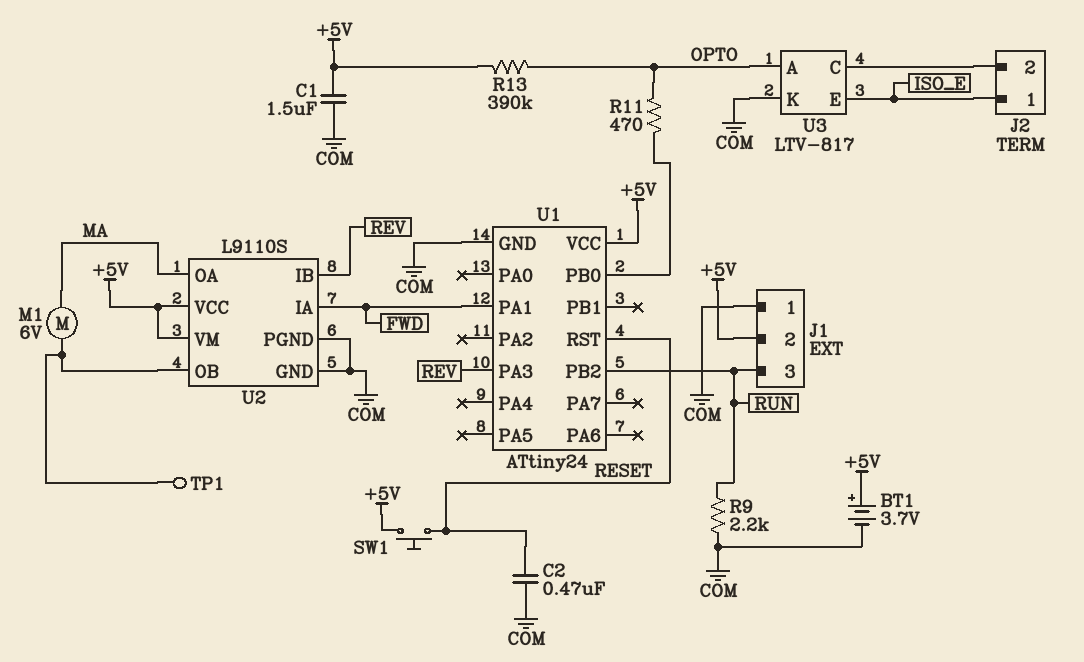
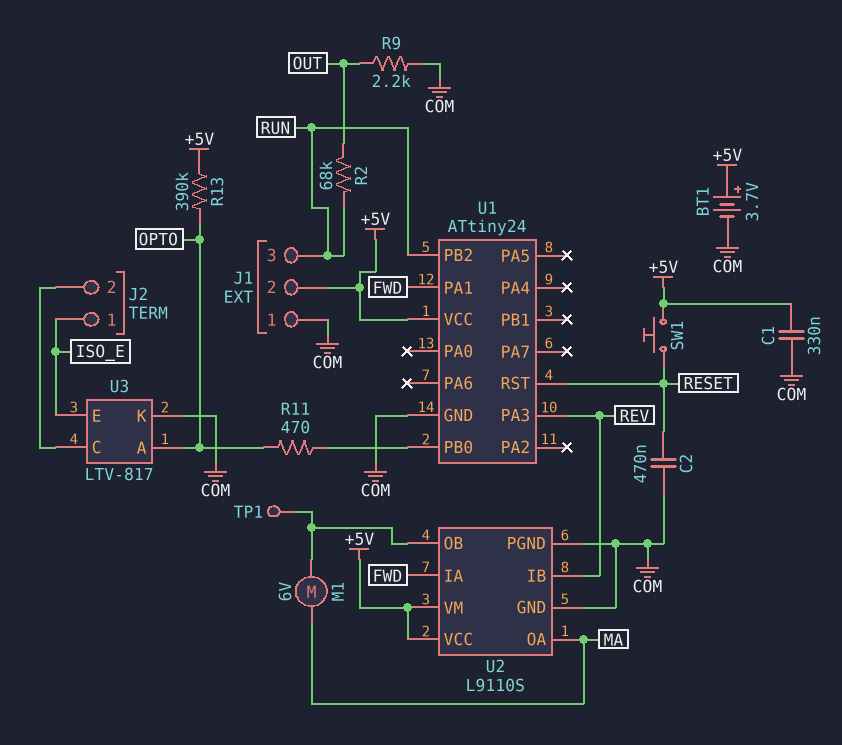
C1: 1.5uF (+5V, COM) -> 330nF (+5V, COM)
R2: none -> 68k (OUT, RUN)
R9: 2.2k (COM, RUN) -> 2.2k (COM, OUT)

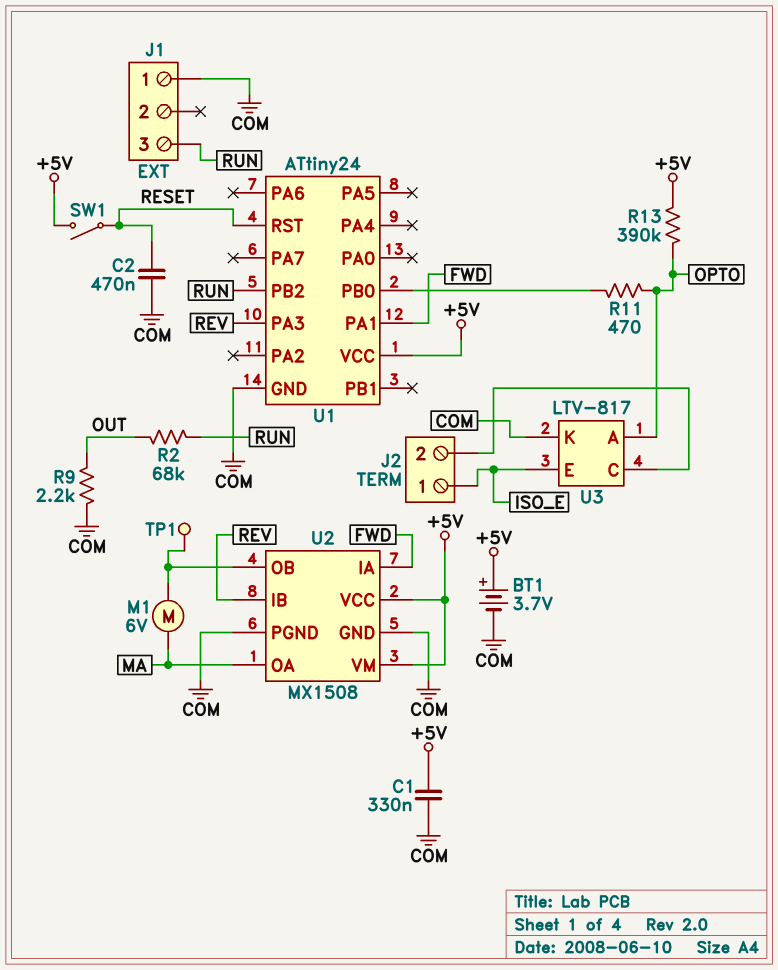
J1 pin 2: +5V -> none
SW1: button (+5V, RESET) -> switch (+5V, RESET)
U2: L9110S -> MX1508

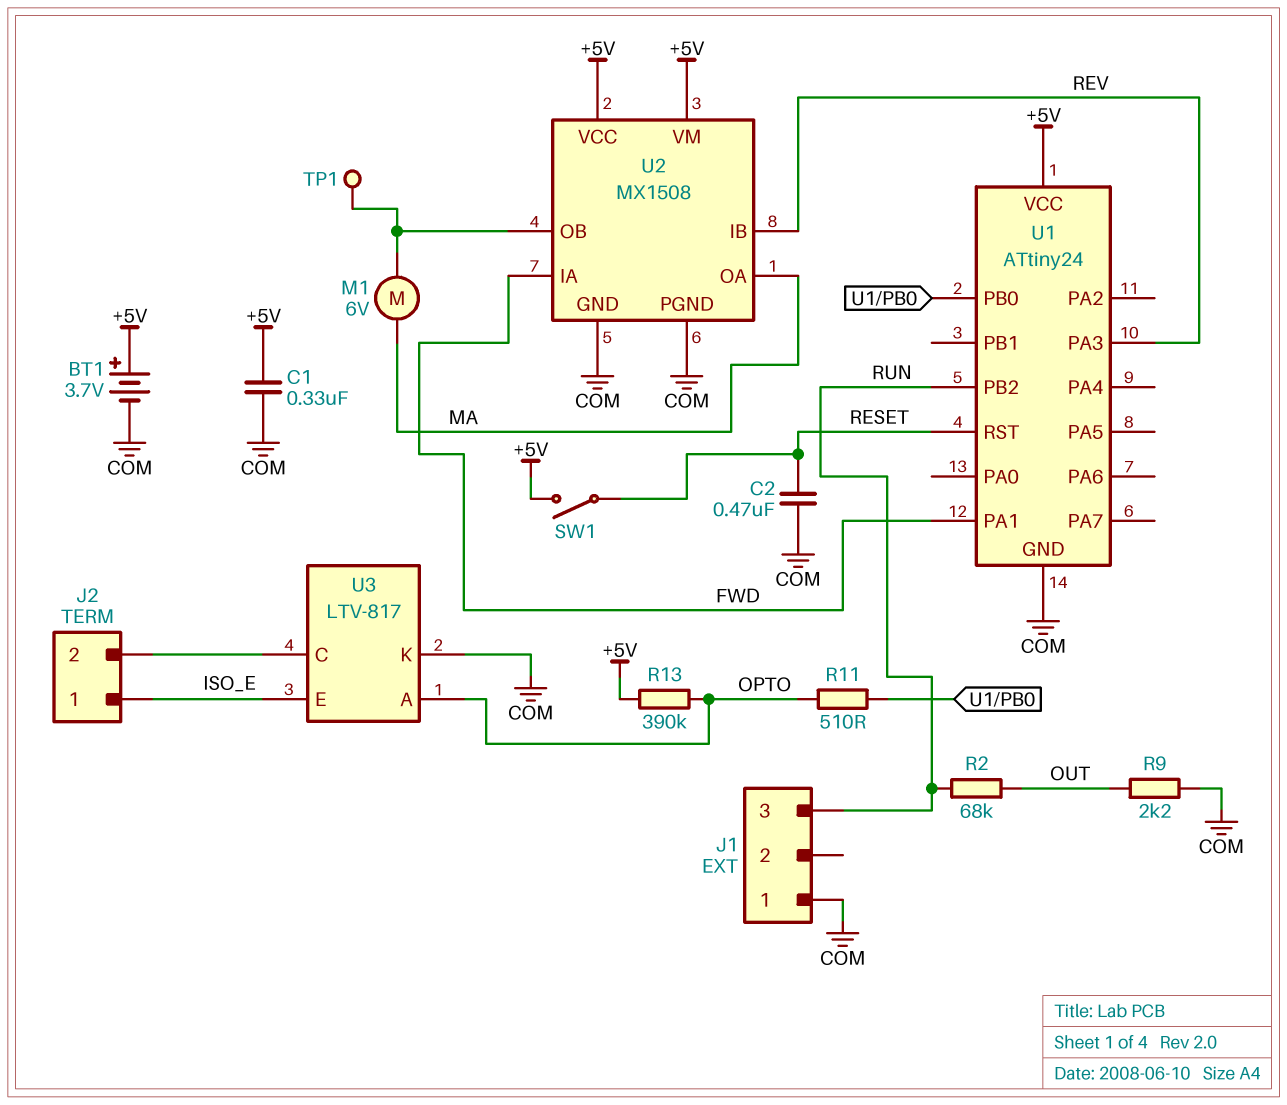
R11: 470 (OPTO, U1/PB0) -> 510 (OPTO, U1/PB0)

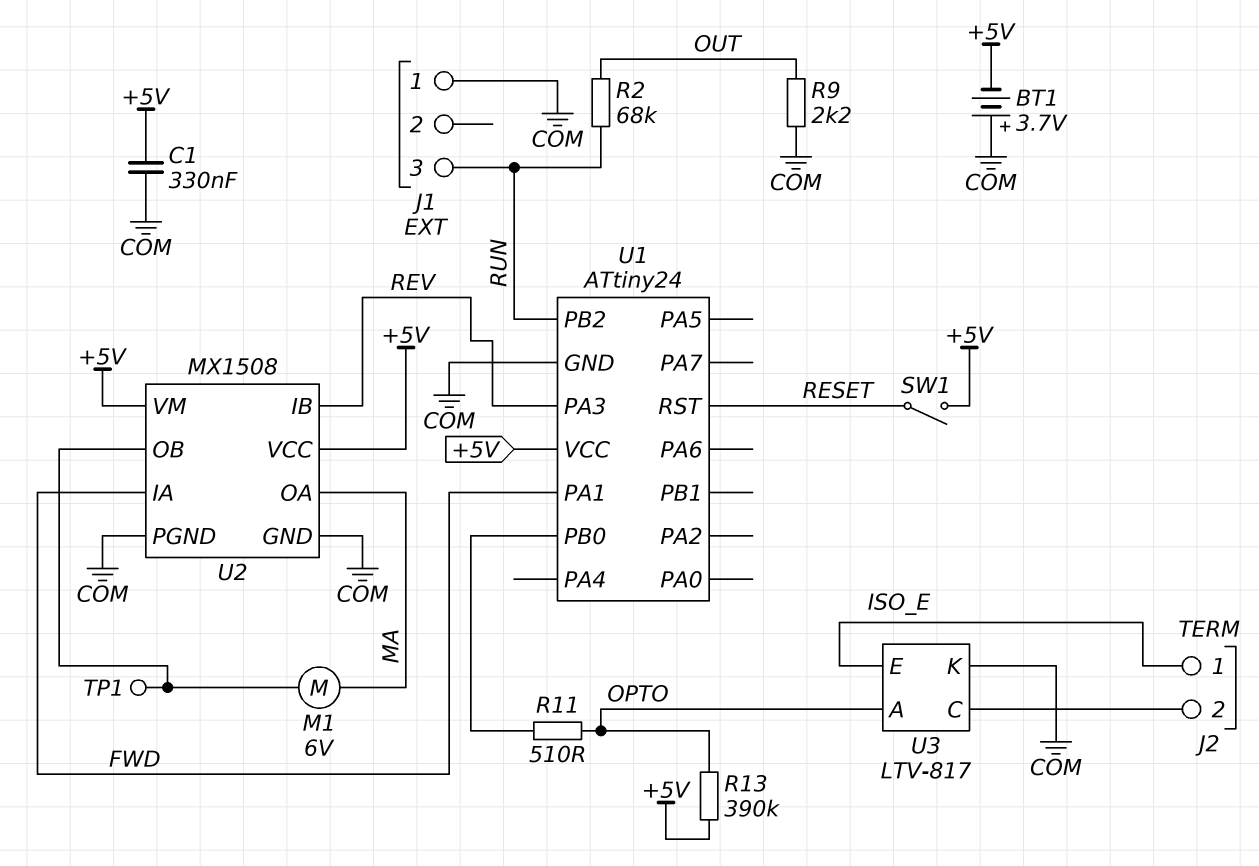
BT1: 3.7V (plus +5V, minus COM) -> 3.7V (plus COM, minus +5V)
C2: 470nF (COM, RESET) -> none

